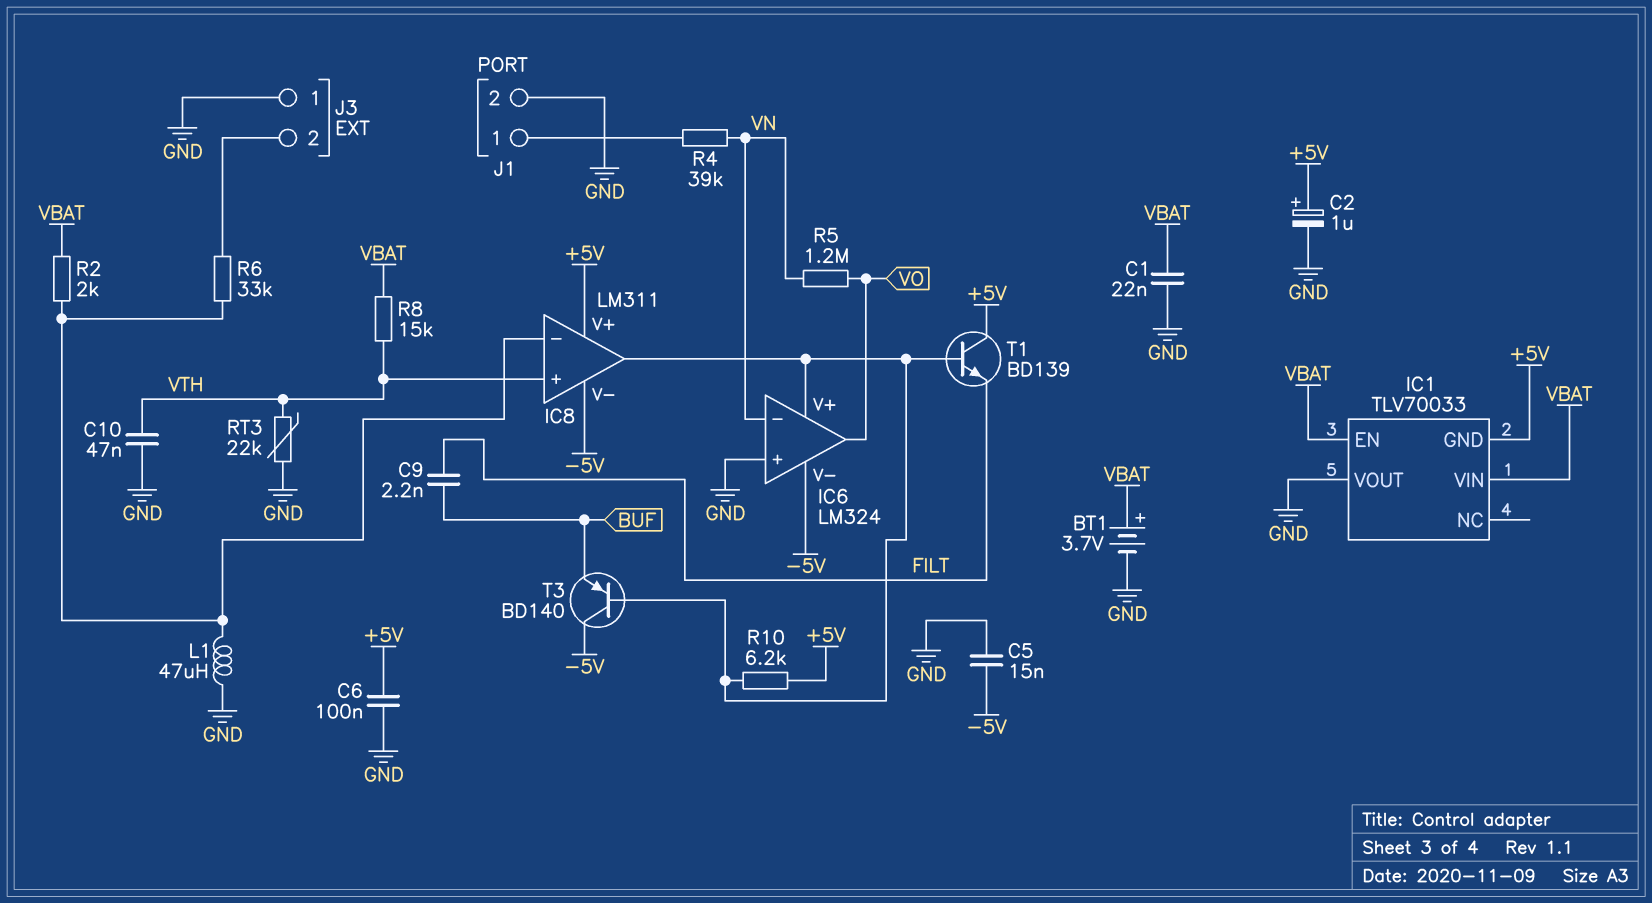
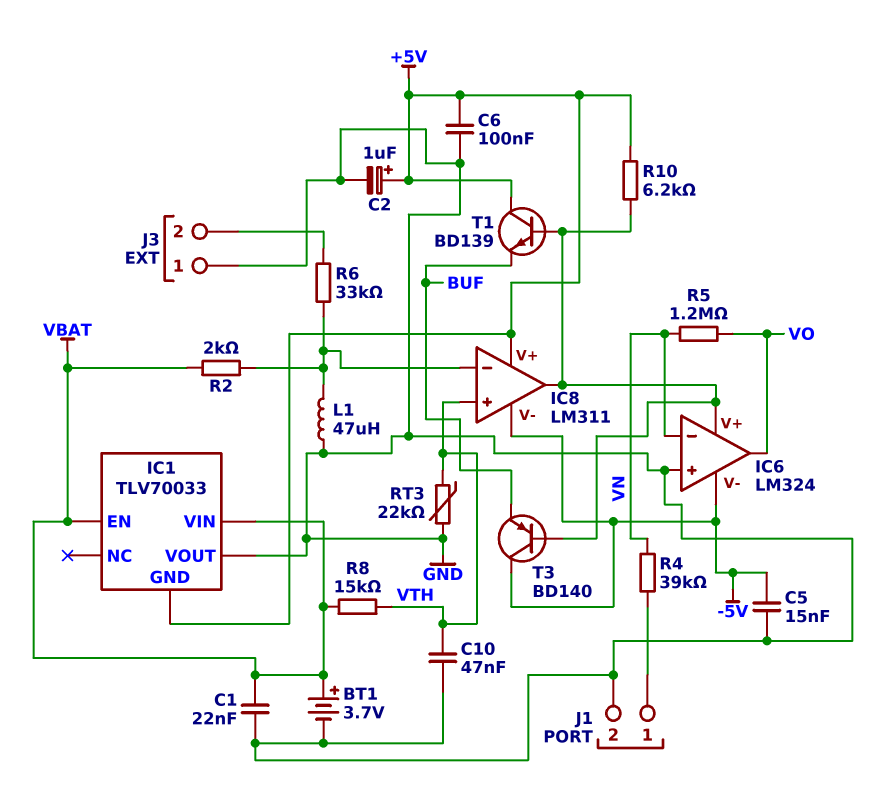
C9: 2.2nF (BUF, FILT) -> none
T1: NPN BD139 (B IC6/V+, C +5V, E FILT) -> NPN BD139 (B IC6/V+, C +5V, E BUF)

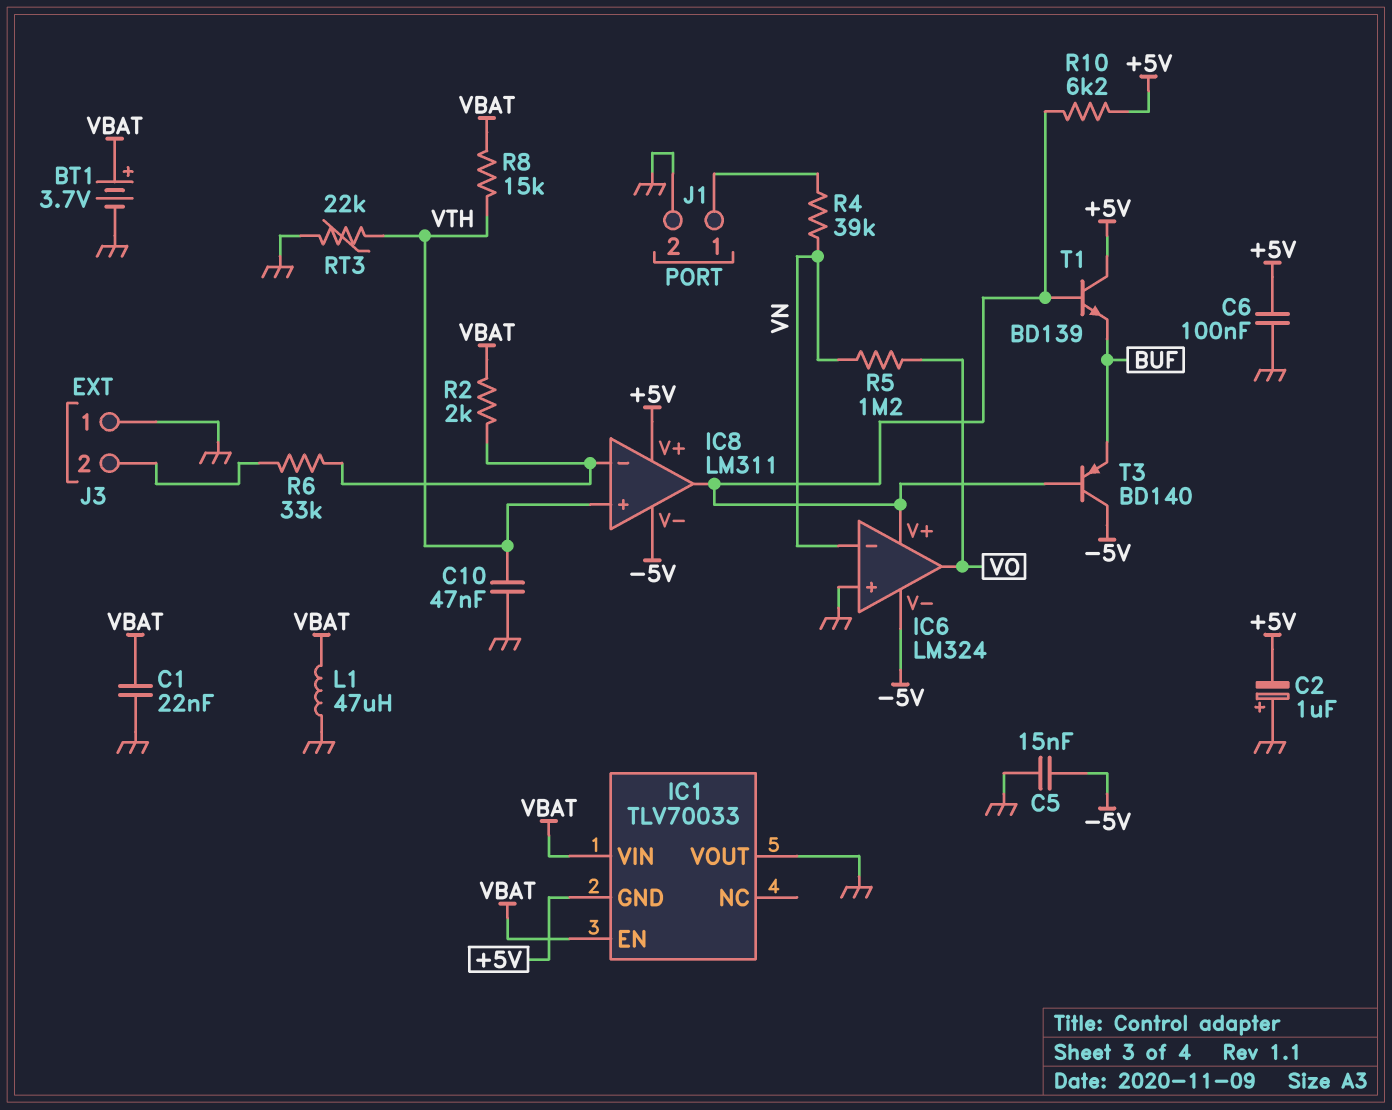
C2: 1uF (plus +5V, minus GND) -> 1uF (plus GND, minus +5V)
L1: 47uH (GND, IC8/in-) -> 47uH (GND, VBAT)

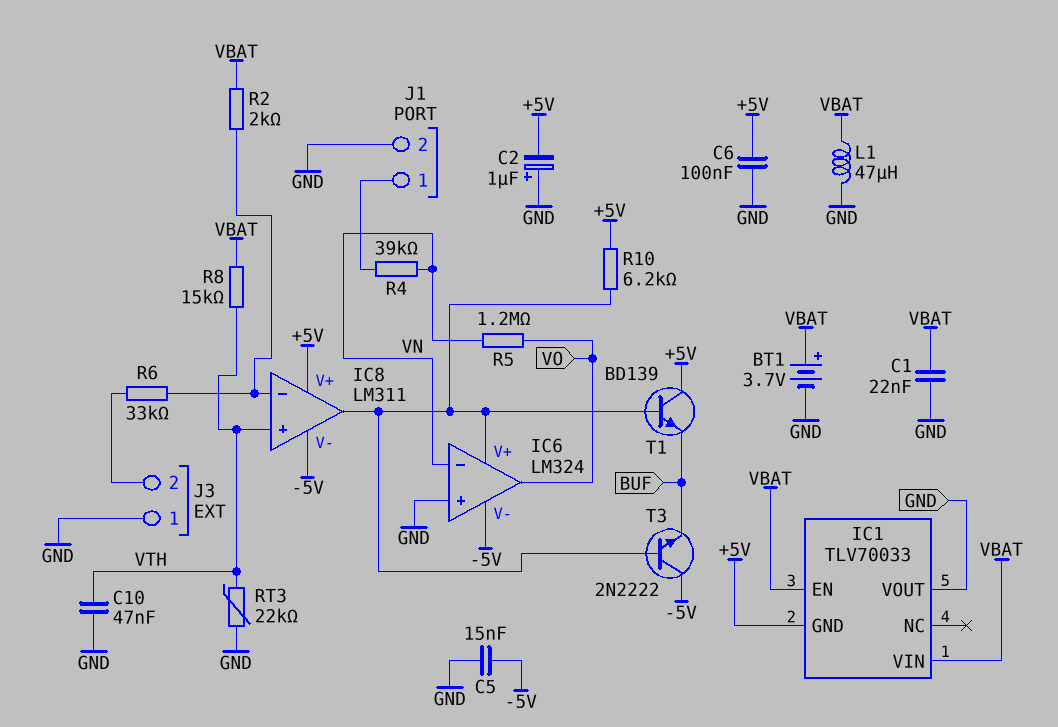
T3: PNP BD140 (B IC6/V+, C -5V, E BUF) -> NPN 2N2222 (B IC6/V+, C -5V, E BUF)

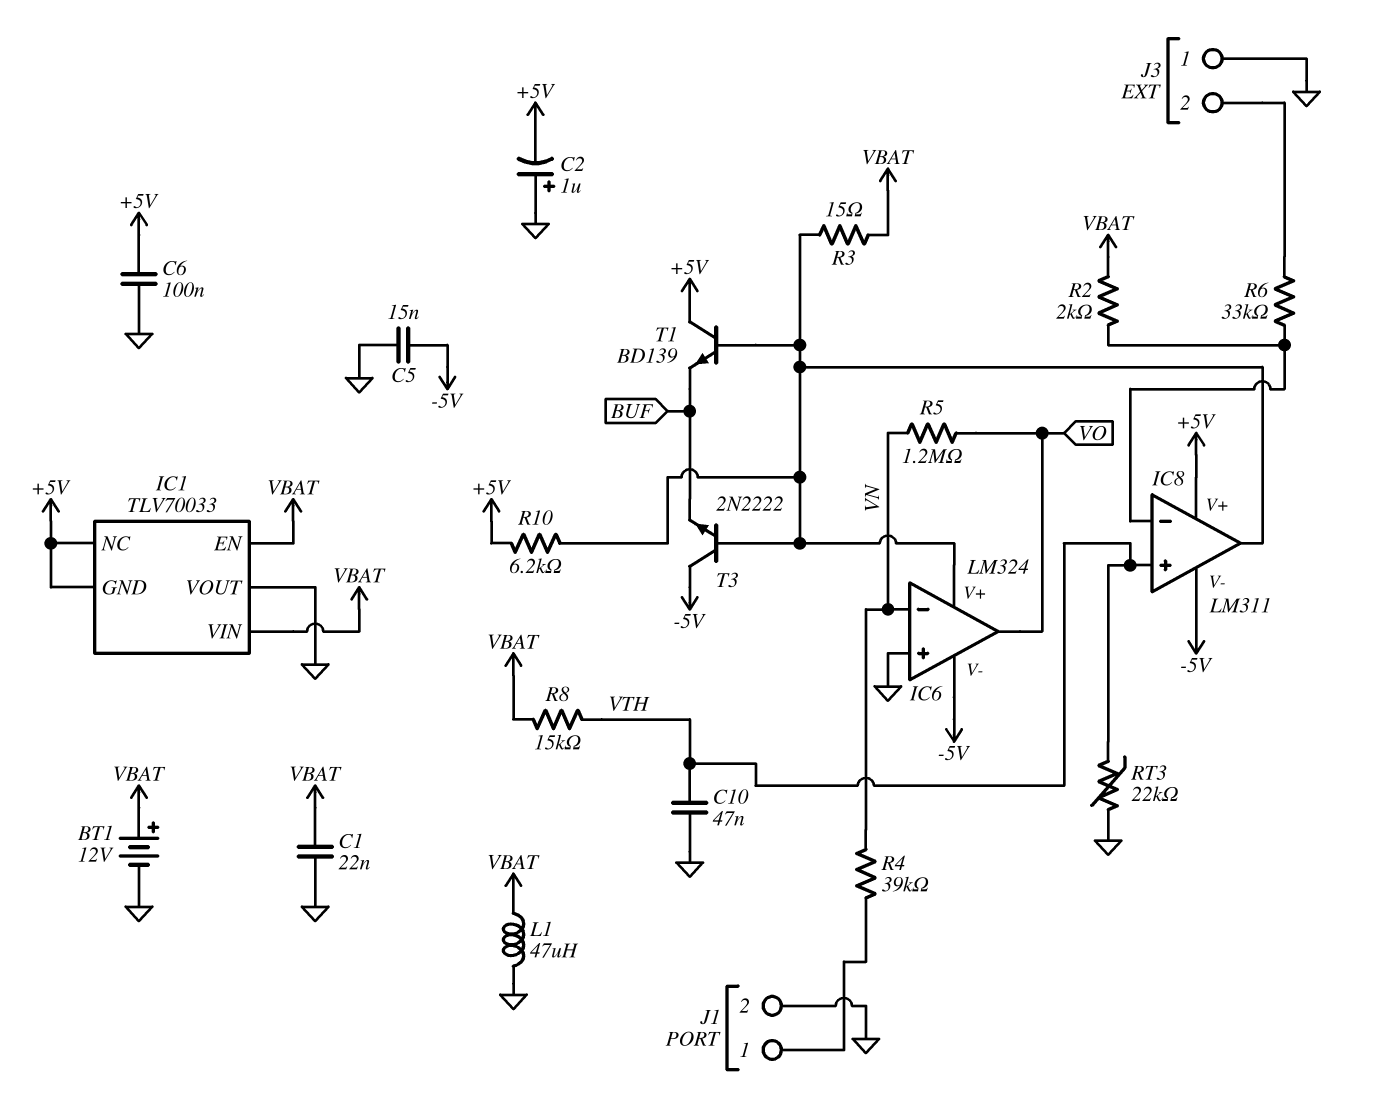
BT1: 3.7V (plus VBAT, minus GND) -> 12V (plus VBAT, minus GND)
IC1 pin NC: none -> +5V
R3: none -> 15 (IC6/V+, VBAT)

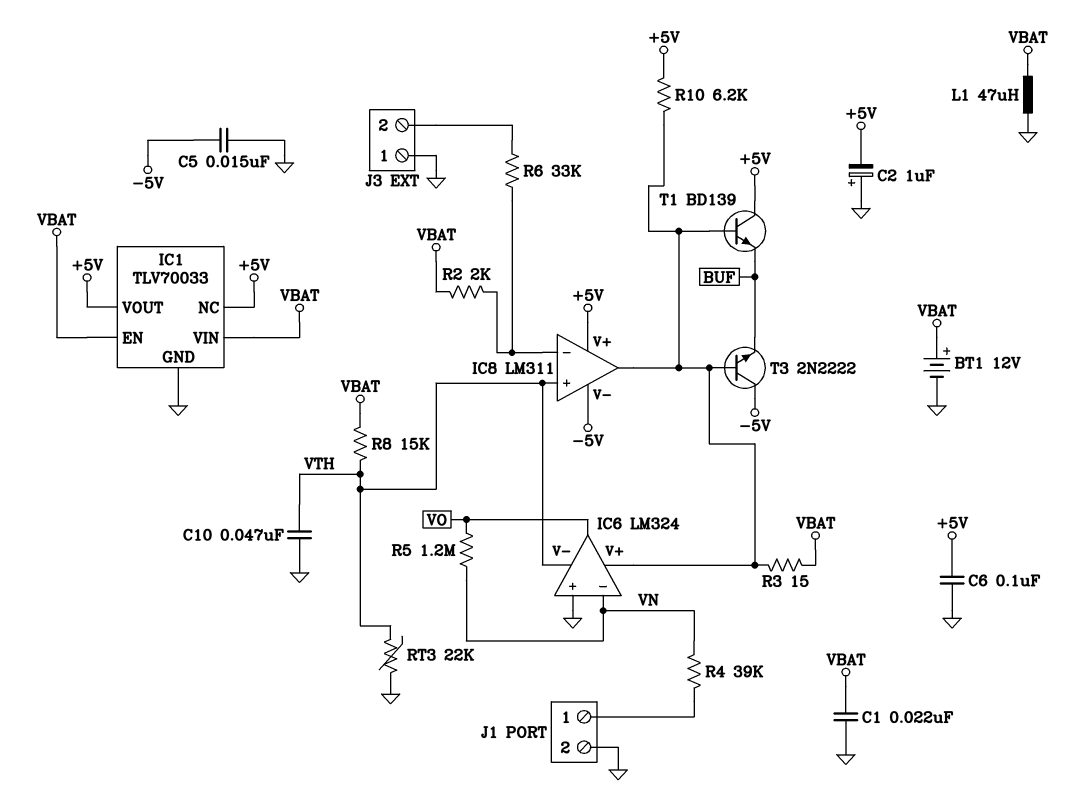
IC1 pin GND: +5V -> GND
IC1 pin VOUT: GND -> +5V
IC6 pin V-: -5V -> VTH

